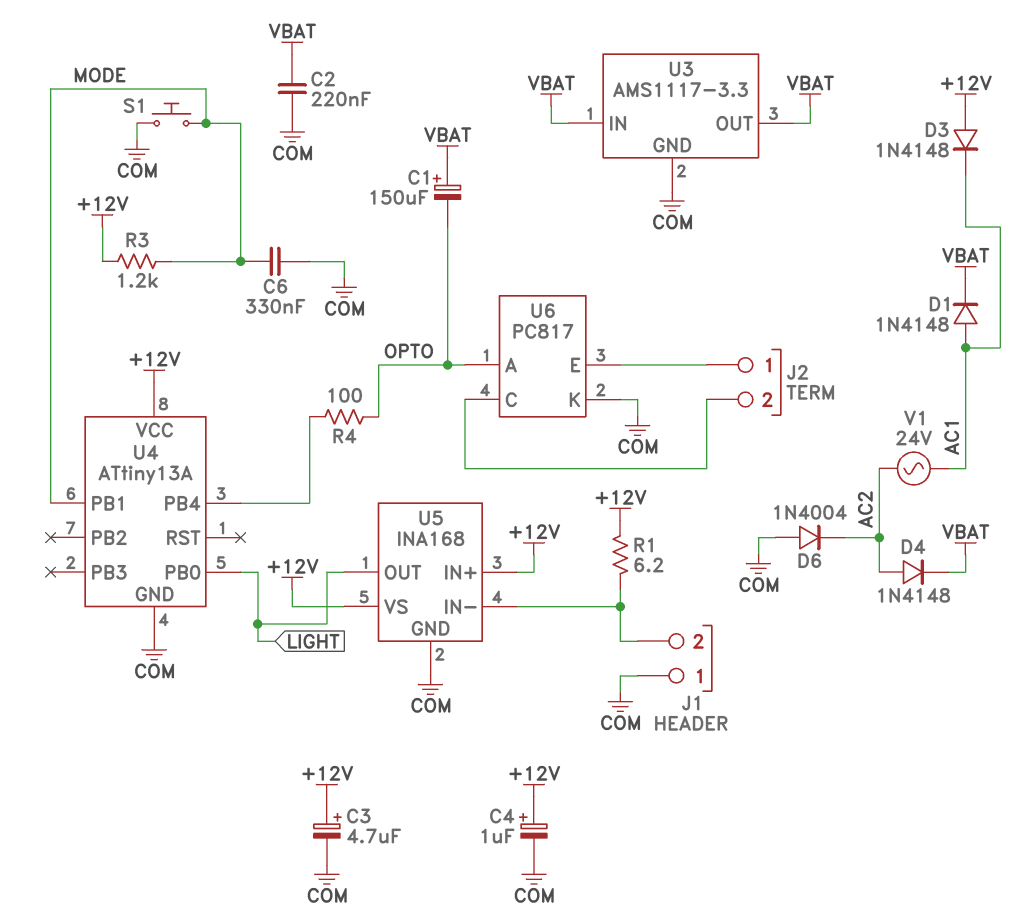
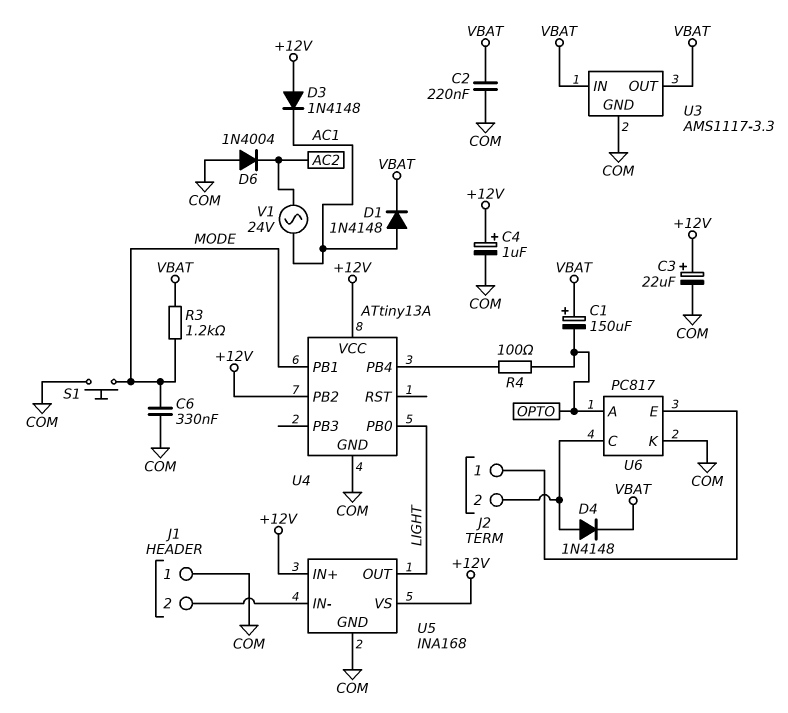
C3: 4.7uF (plus +12V, minus COM) -> 22uF (plus +12V, minus COM)
D4: diode 1N4148 (A AC2, K VBAT) -> diode 1N4148 (A J2/2, K VBAT)
R1: 6.2 (+12V, J1/2) -> none
R3: 1.2k (+12V, MODE) -> 1.2k (MODE, VBAT)
U4 pin PB2: none -> +12V

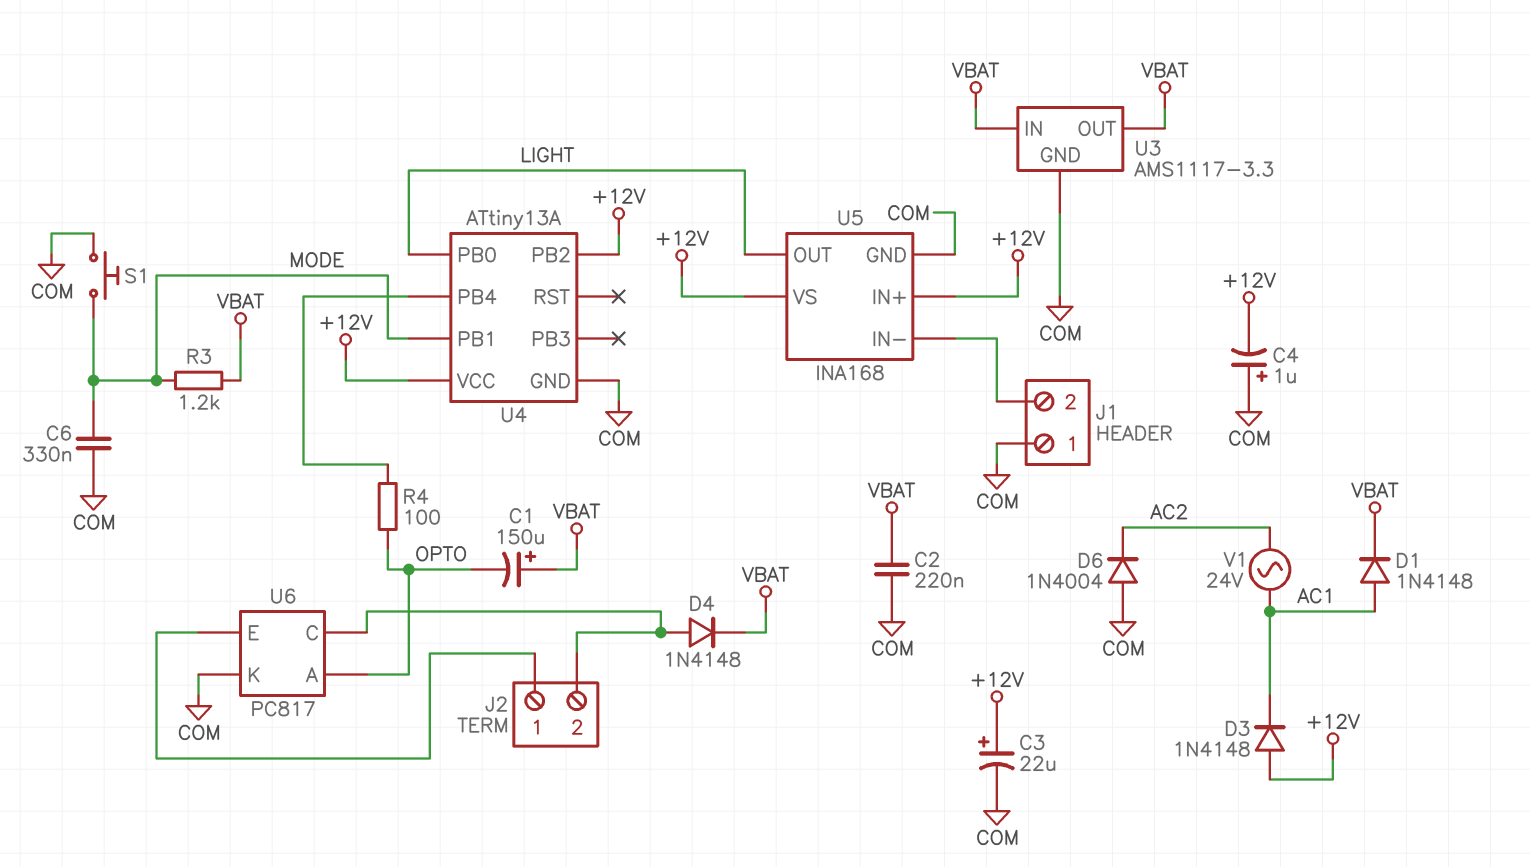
C4: 1uF (plus +12V, minus COM) -> 1uF (plus COM, minus +12V)

